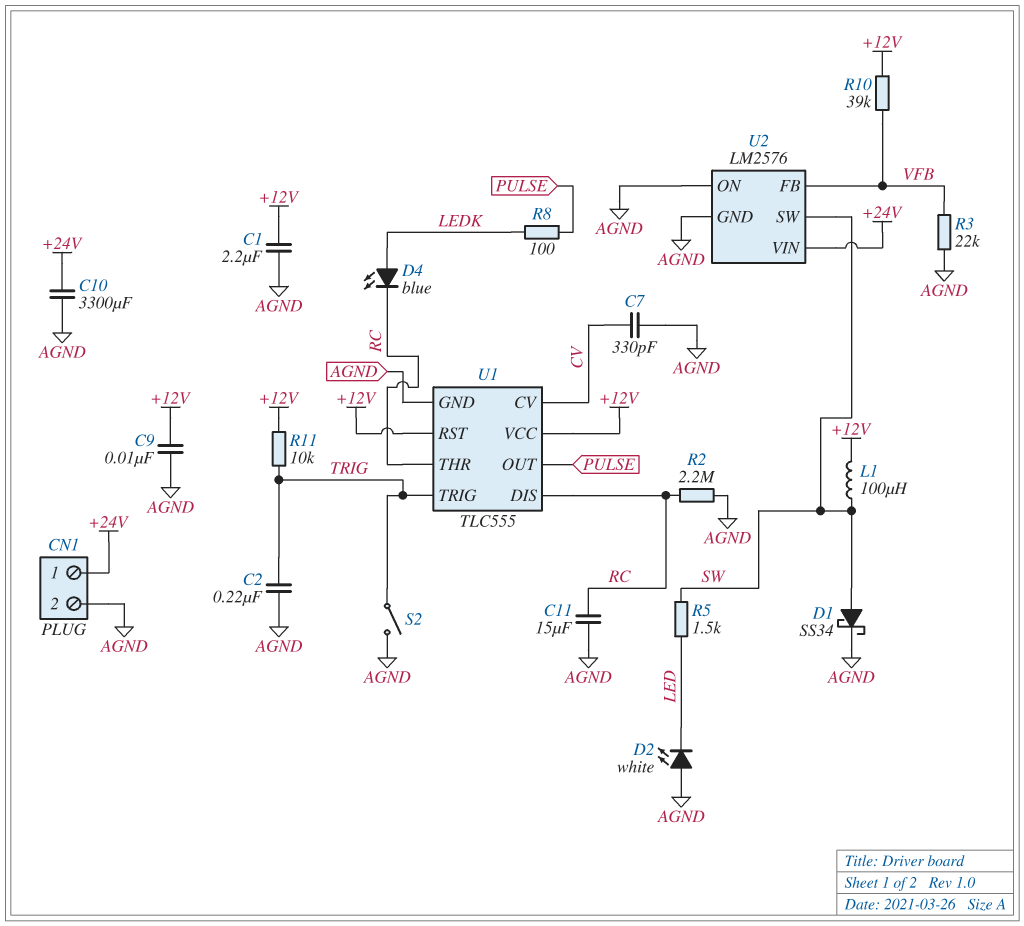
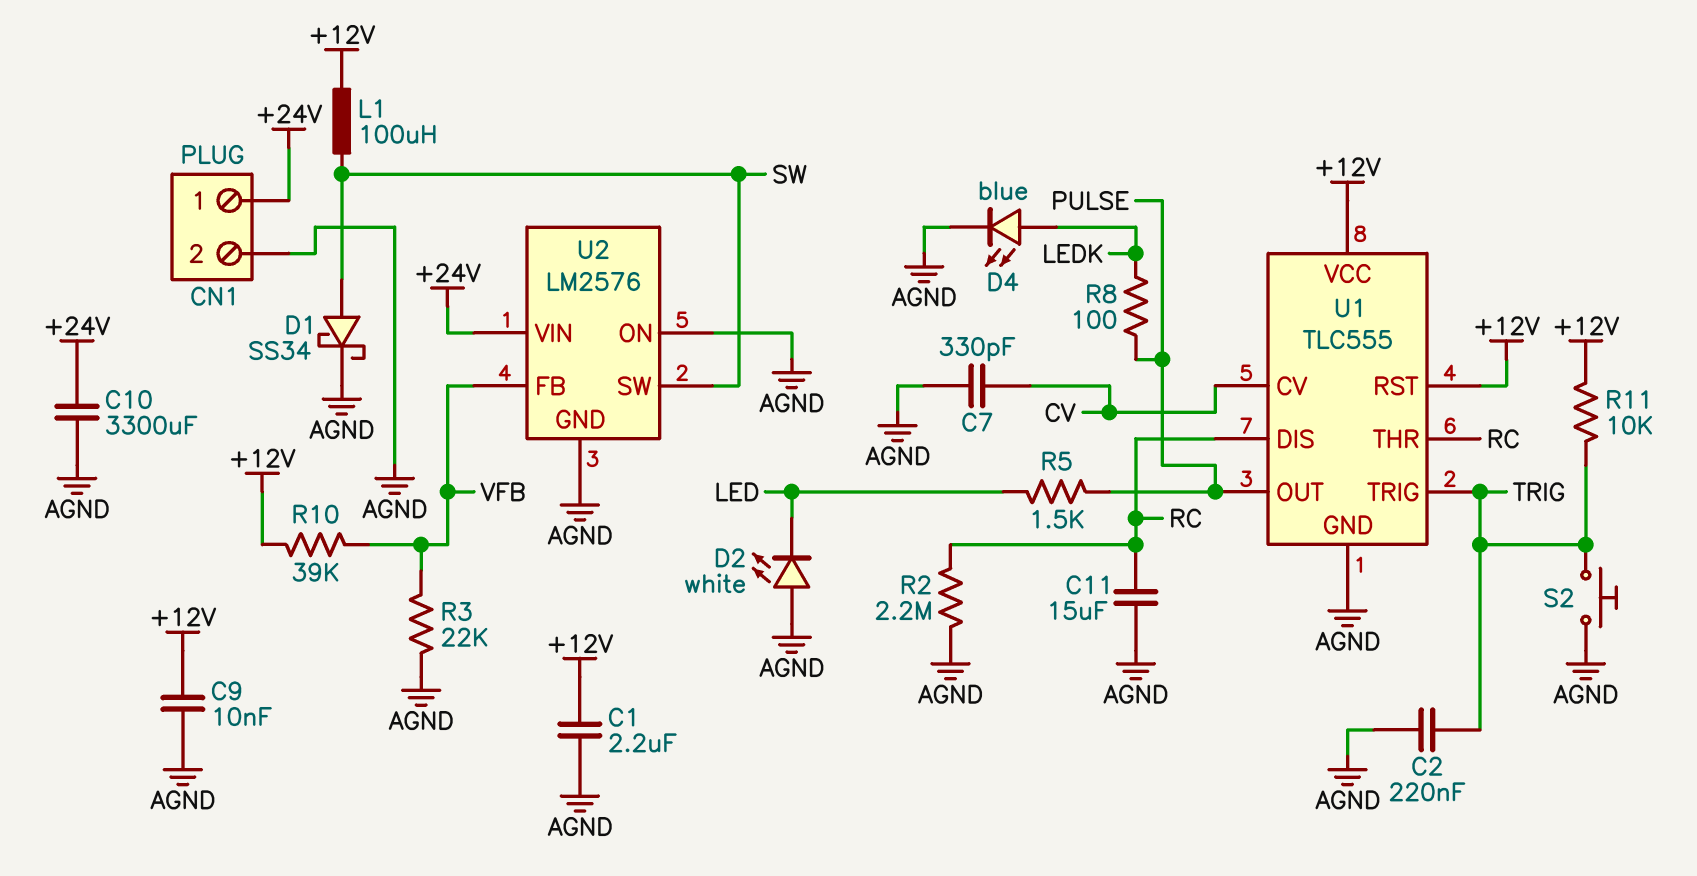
D4: LED blue (A LEDK, K RC) -> LED blue (A LEDK, K AGND)
R5: 1.5k (LED, SW) -> 1.5k (LED, PULSE)
S2: switch (AGND, TRIG) -> button (AGND, TRIG)

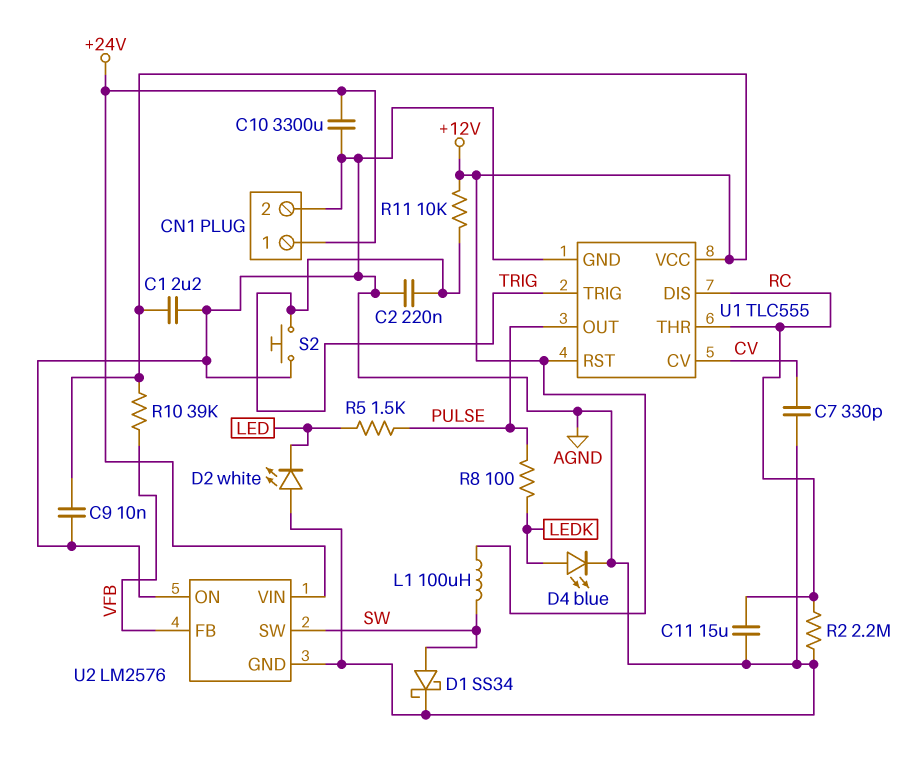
R3: 22k (AGND, VFB) -> none

